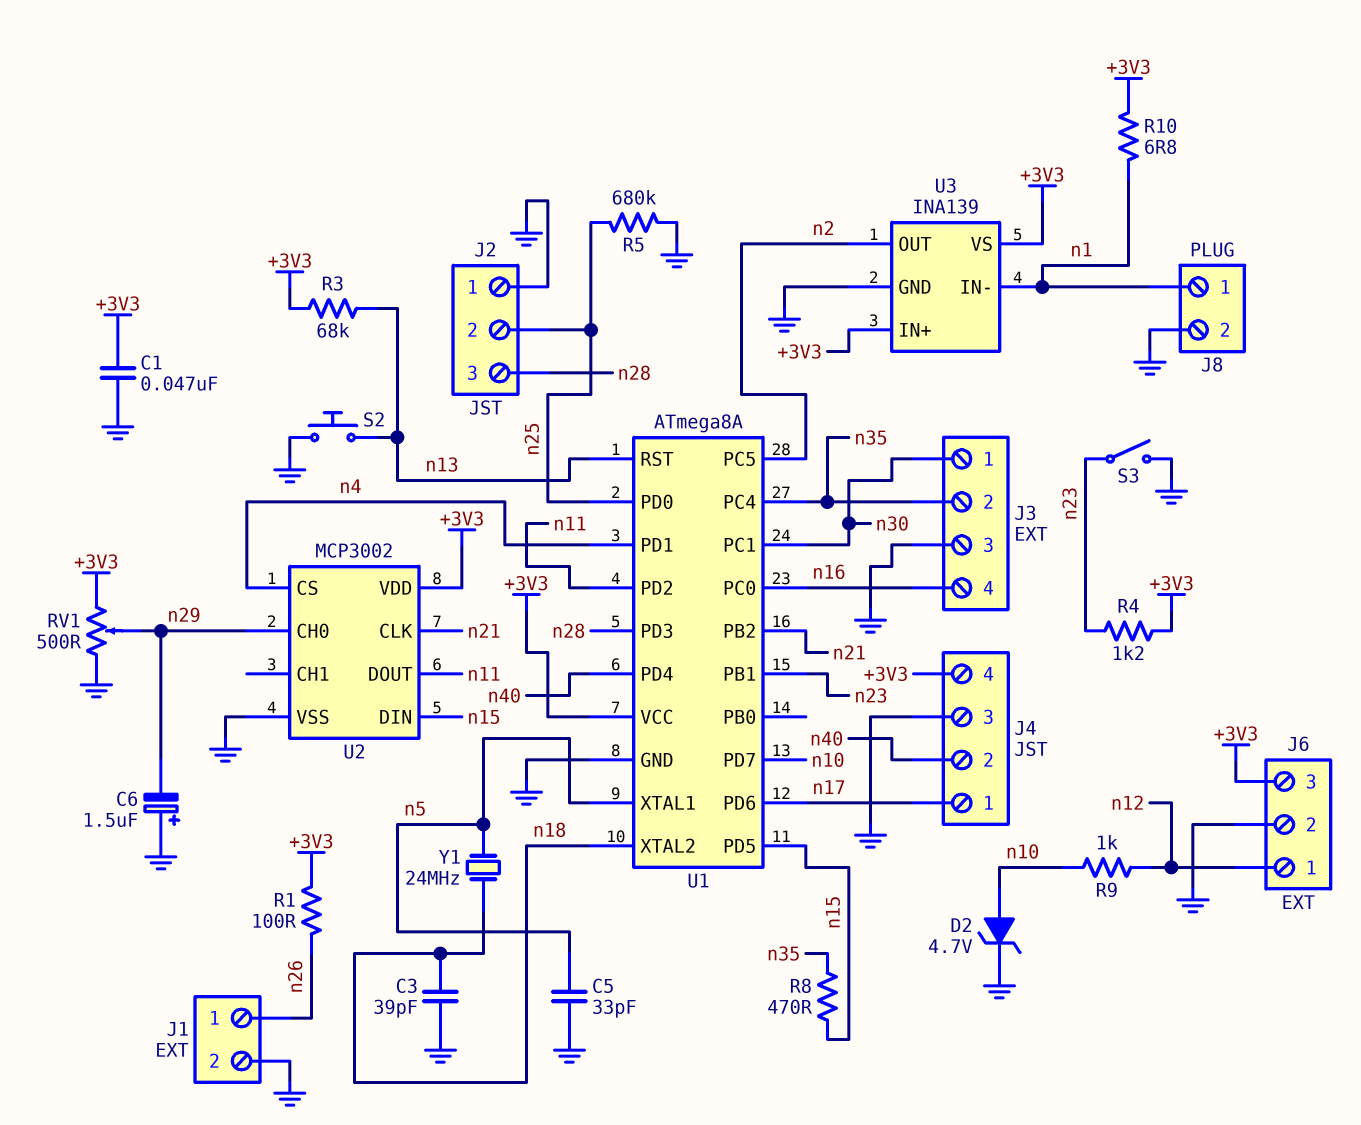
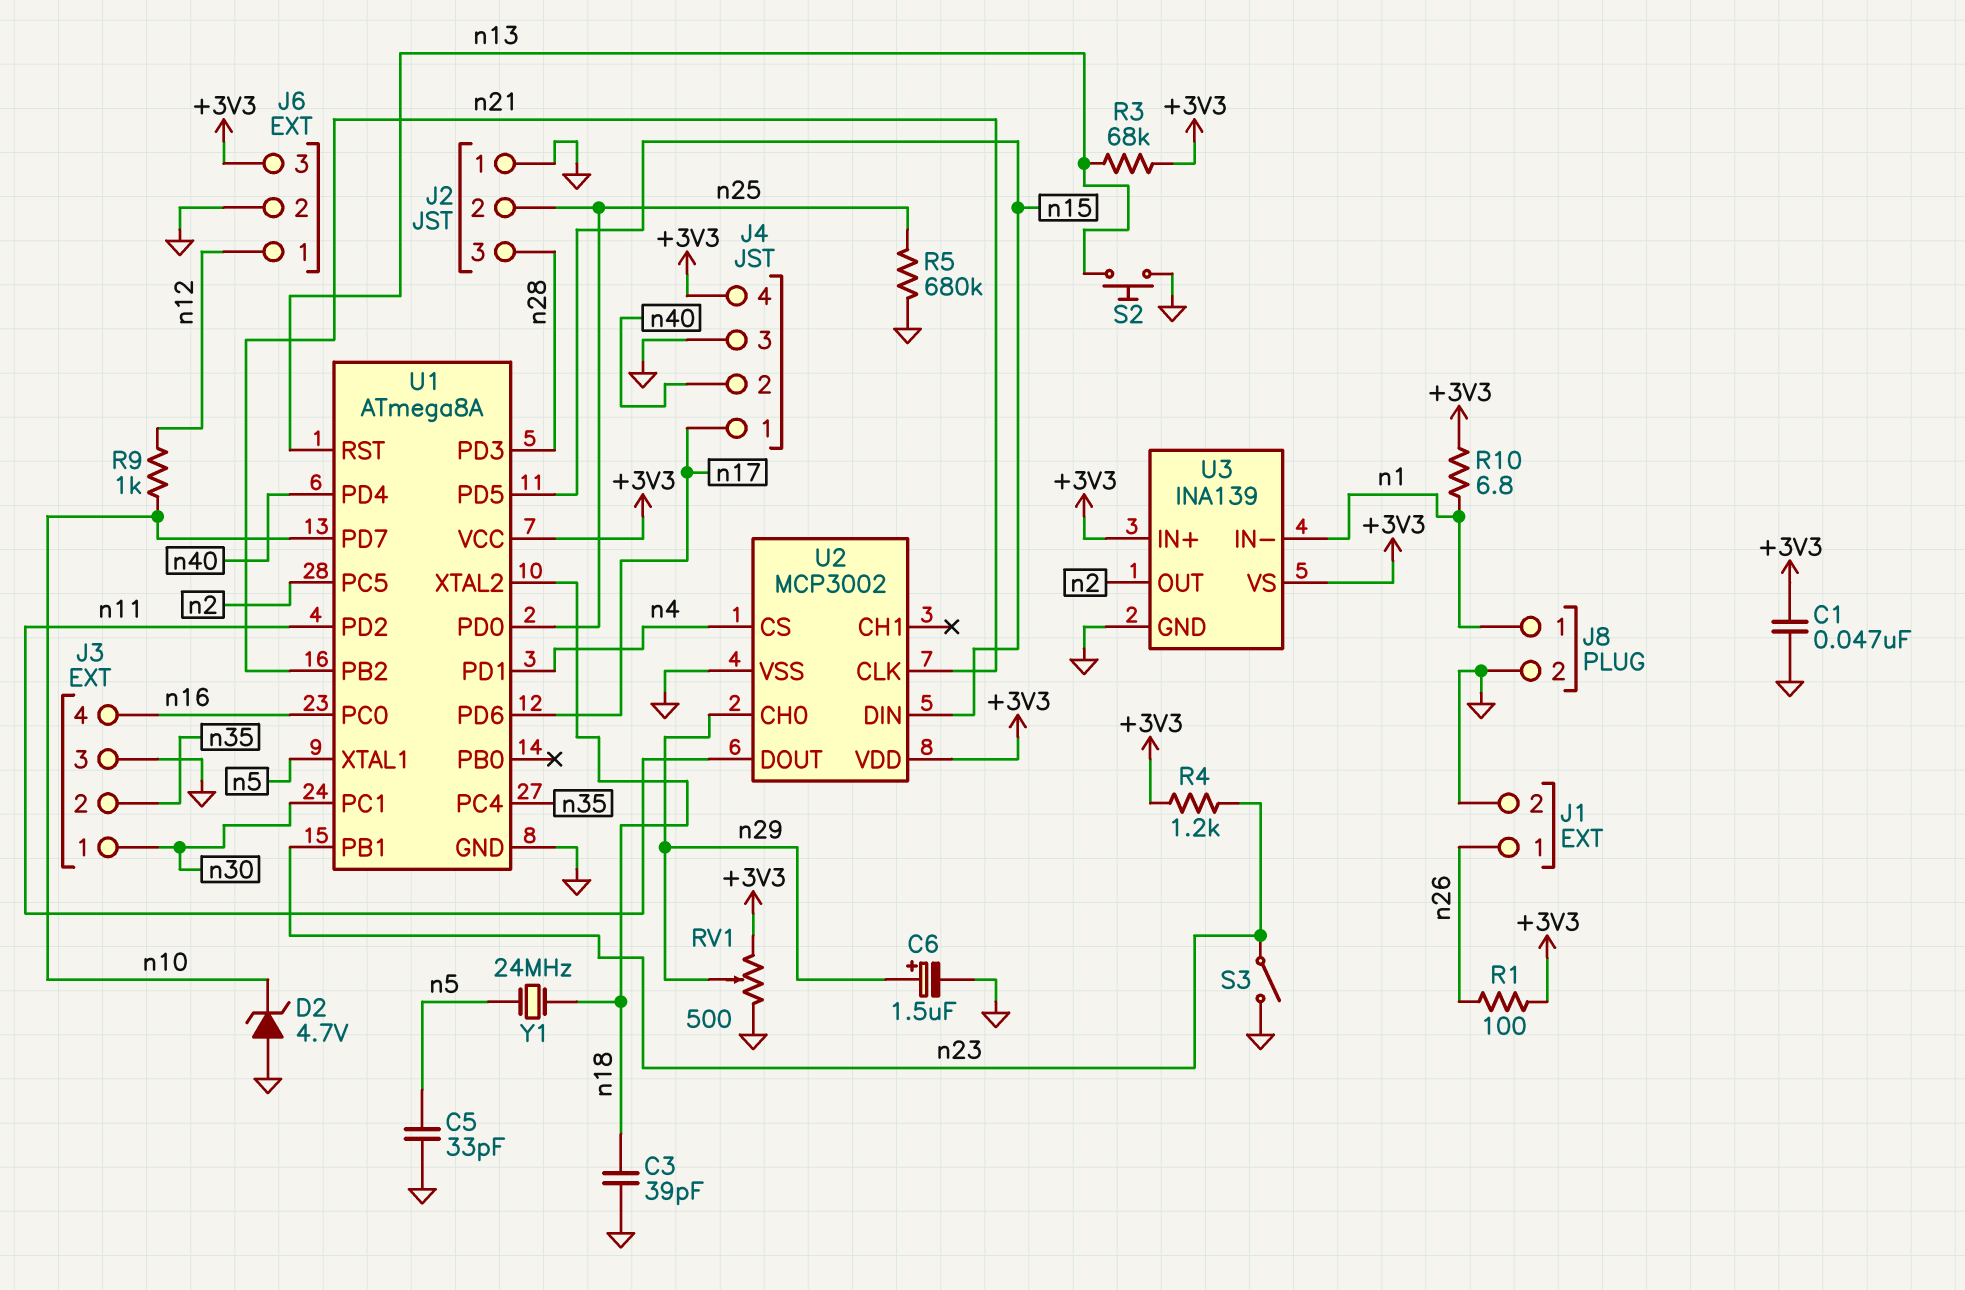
C6: 1.5uF (plus GND, minus n29) -> 1.5uF (plus n29, minus GND)
D2: zener 4.7V (A n10, K GND) -> zener 4.7V (A GND, K n10)
R8: 470 (n15, n35) -> none

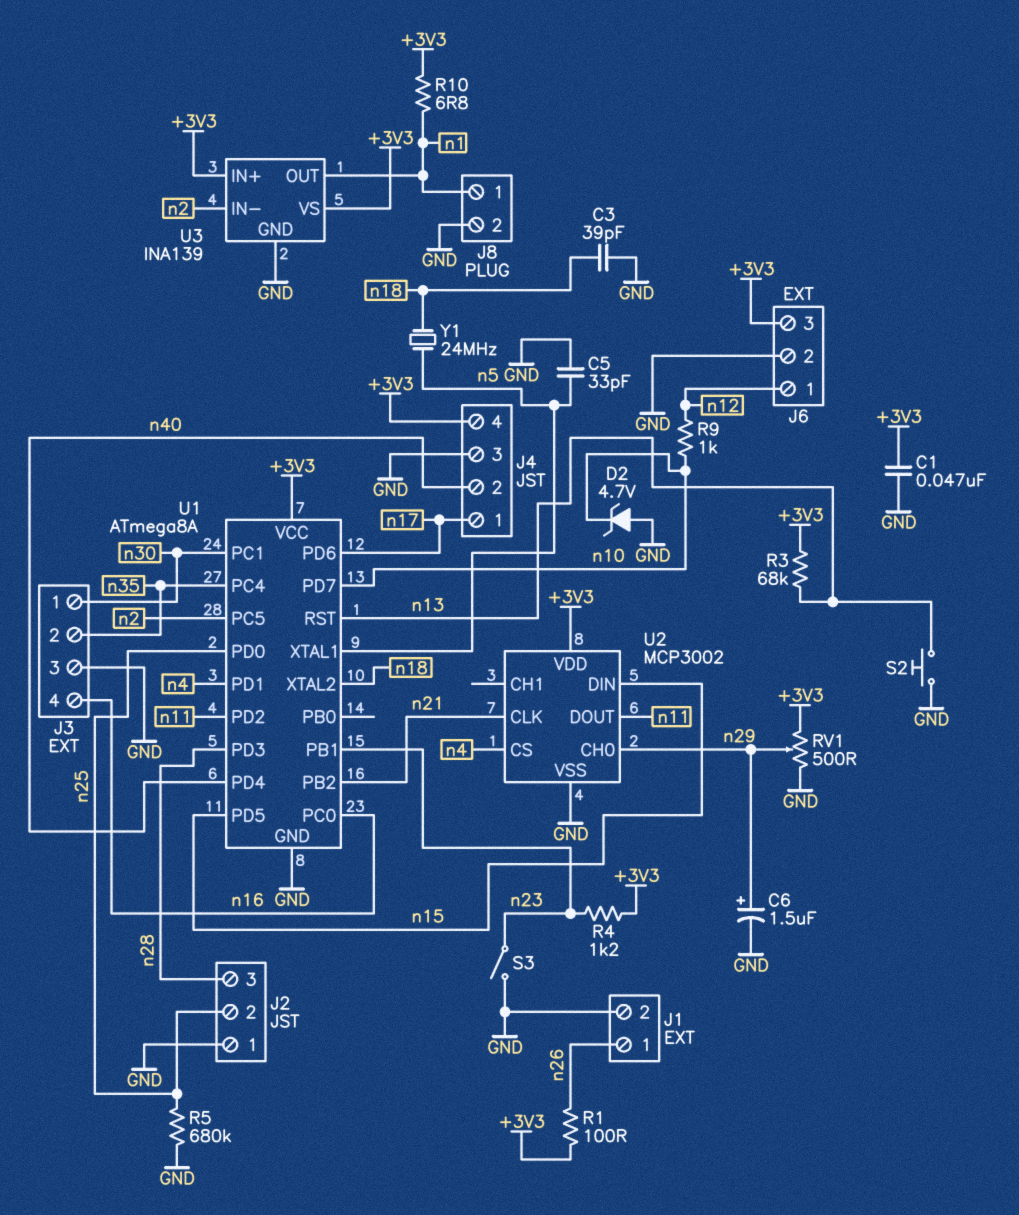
U3 pin IN-: n1 -> n2
U3 pin OUT: n2 -> n1

